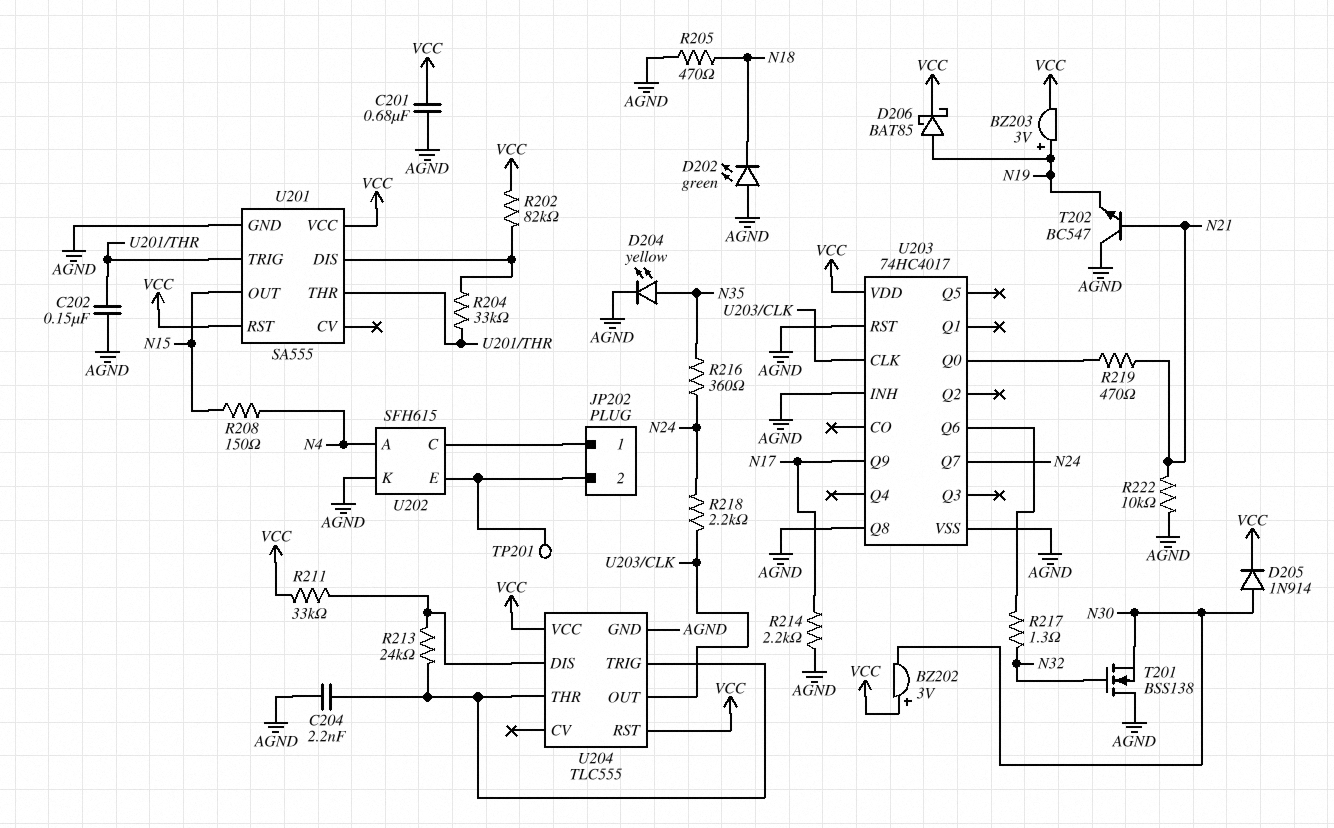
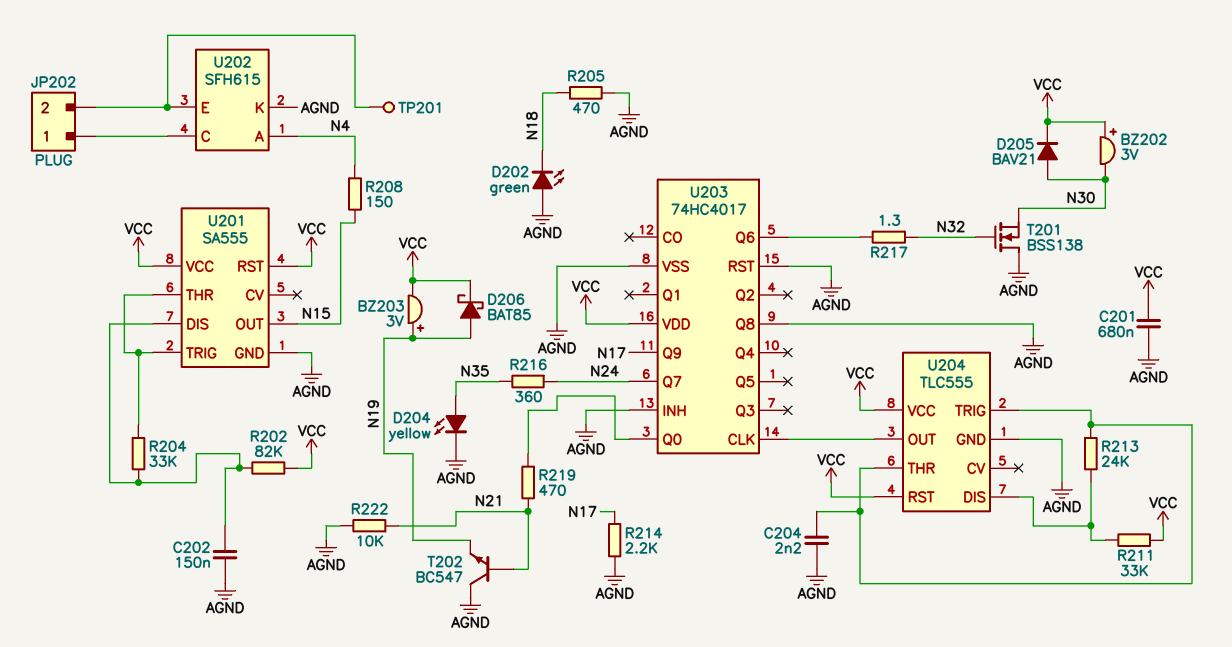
C202: 150nF (AGND, U201/THR) -> 150nF (AGND, U201/DIS)
D205: diode 1N914 (A N30, K VCC) -> diode BAV21 (A N30, K VCC)
R218: 2.2k (N24, U203/CLK) -> none

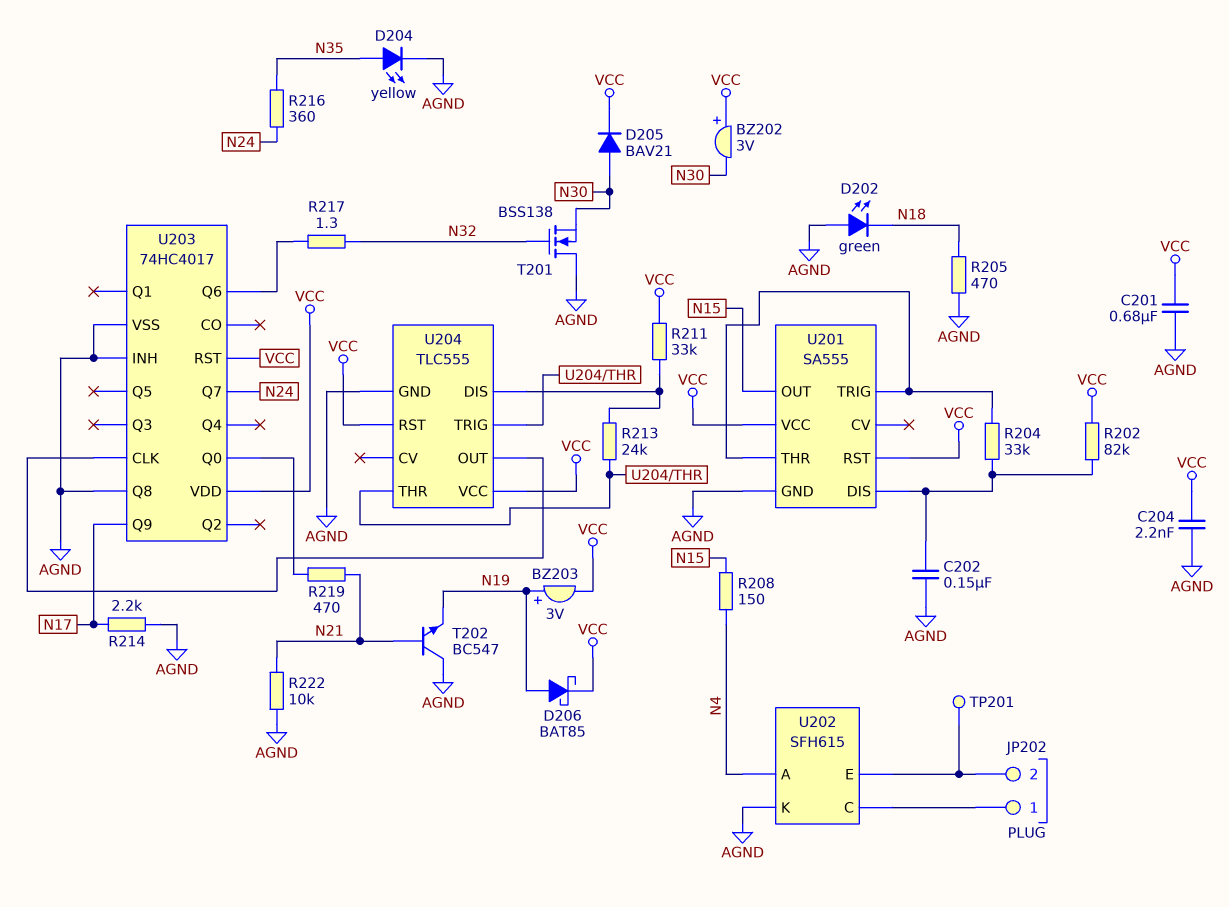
C204: 2.2nF (AGND, U204/THR) -> 2.2nF (AGND, VCC)
U203 pin RST: AGND -> VCC

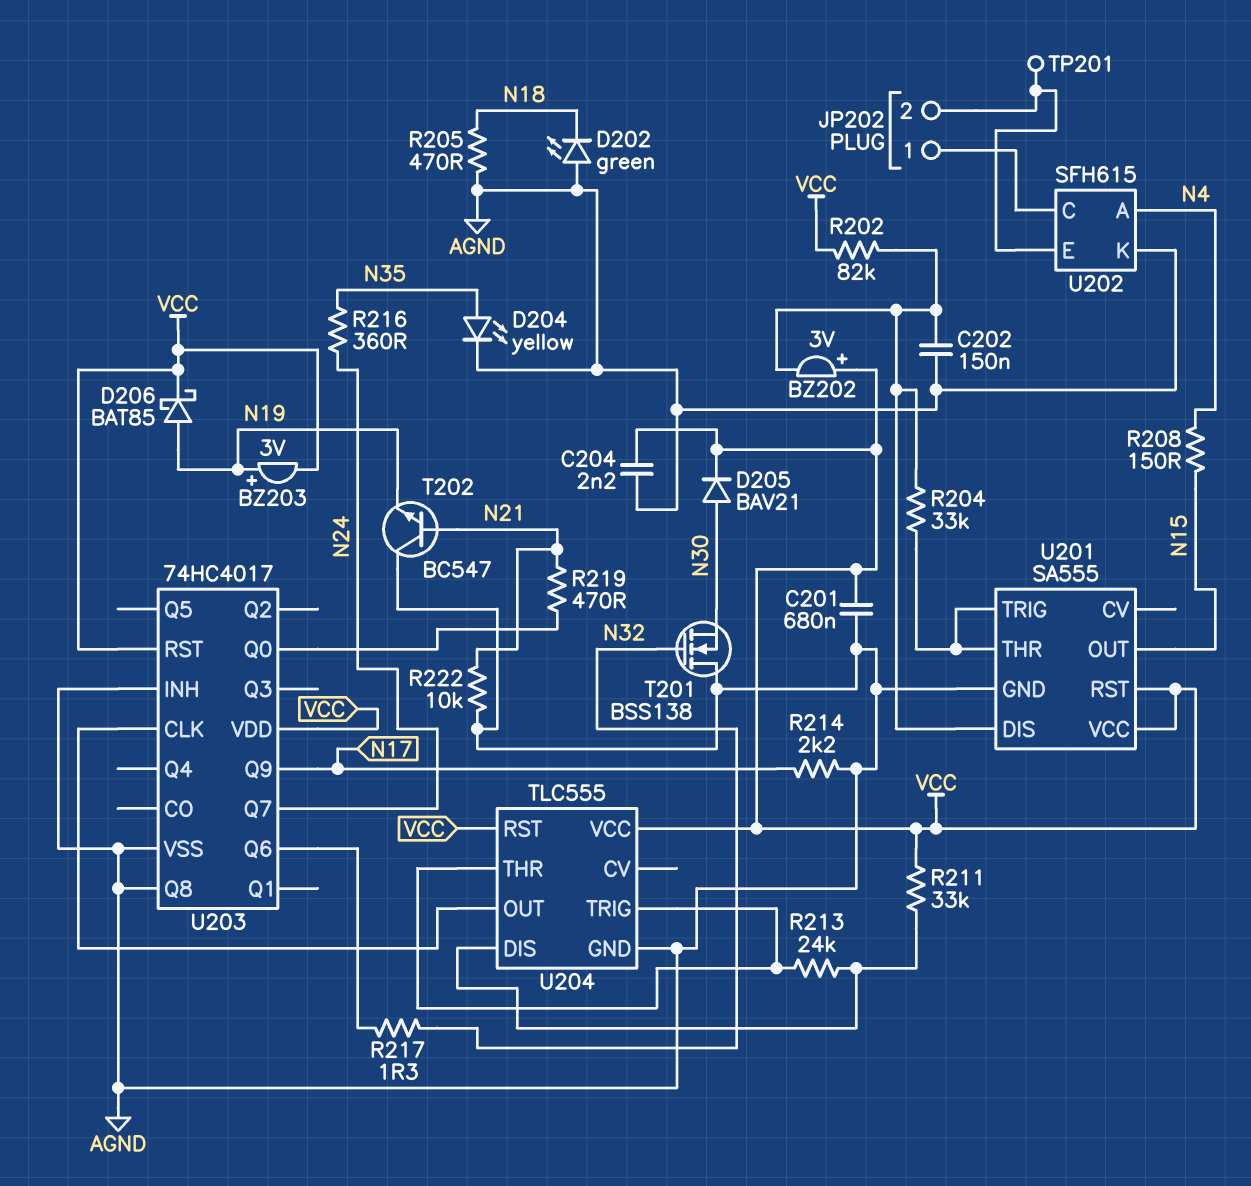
BZ202: buzzer 3V (plus VCC, minus N30) -> buzzer 3V (plus VCC, minus U201/DIS)

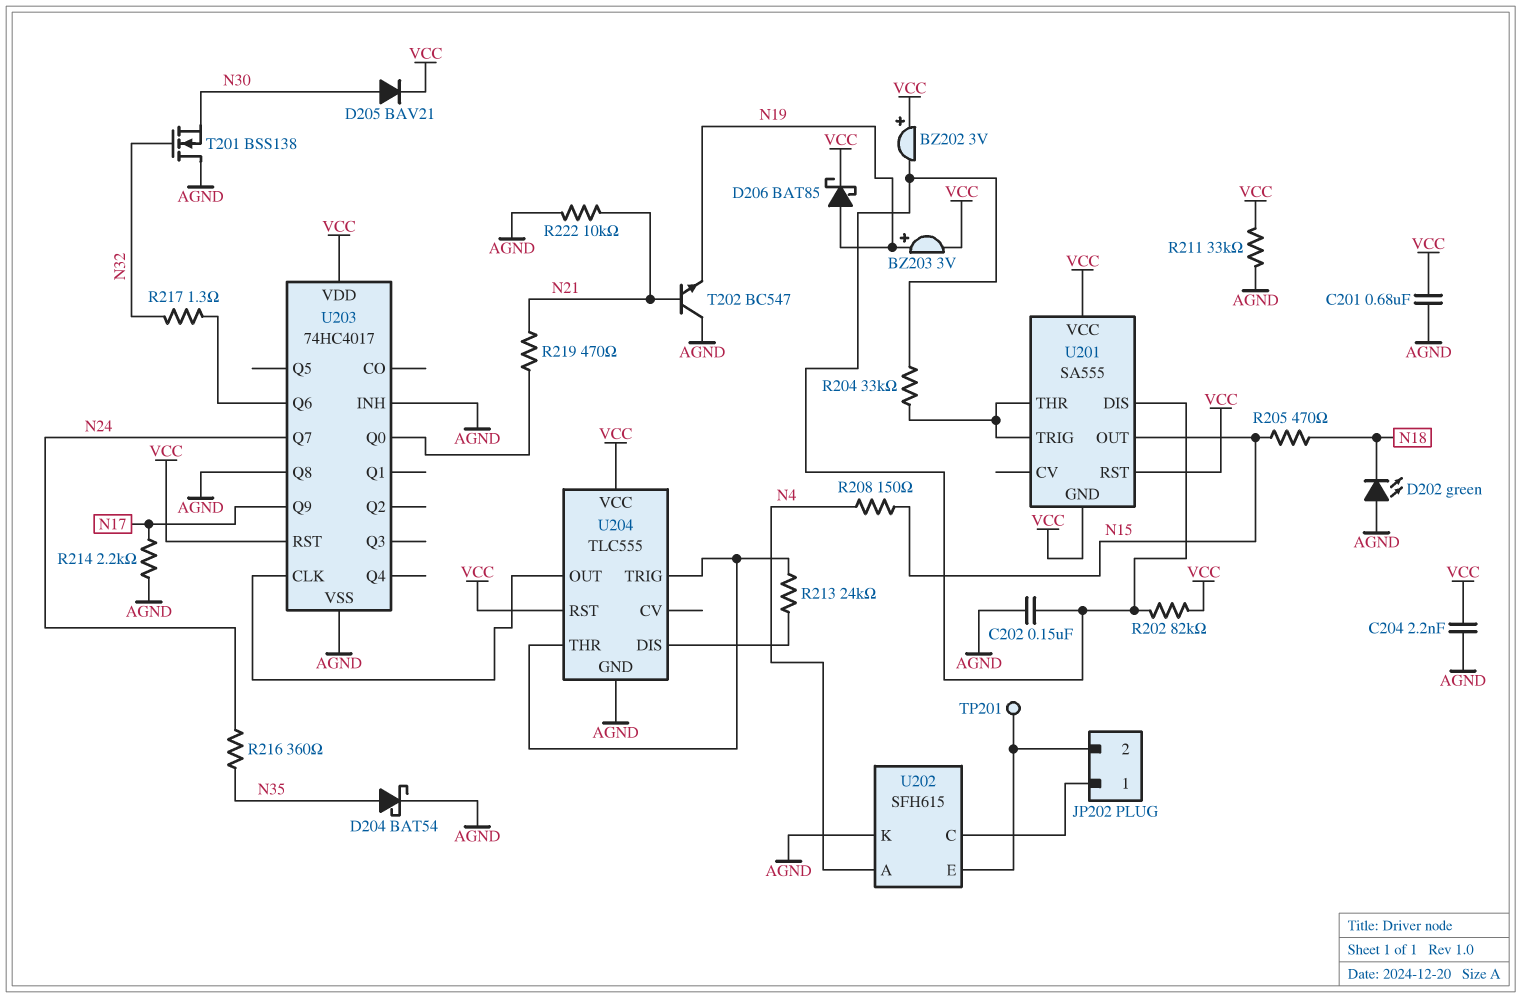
D204: LED yellow (A N35, K AGND) -> schottky BAT54 (A N35, K AGND)
R205: 470 (AGND, N18) -> 470 (N15, N18)
R211: 33k (U204/DIS, VCC) -> 33k (AGND, VCC)
U201 pin GND: AGND -> VCC

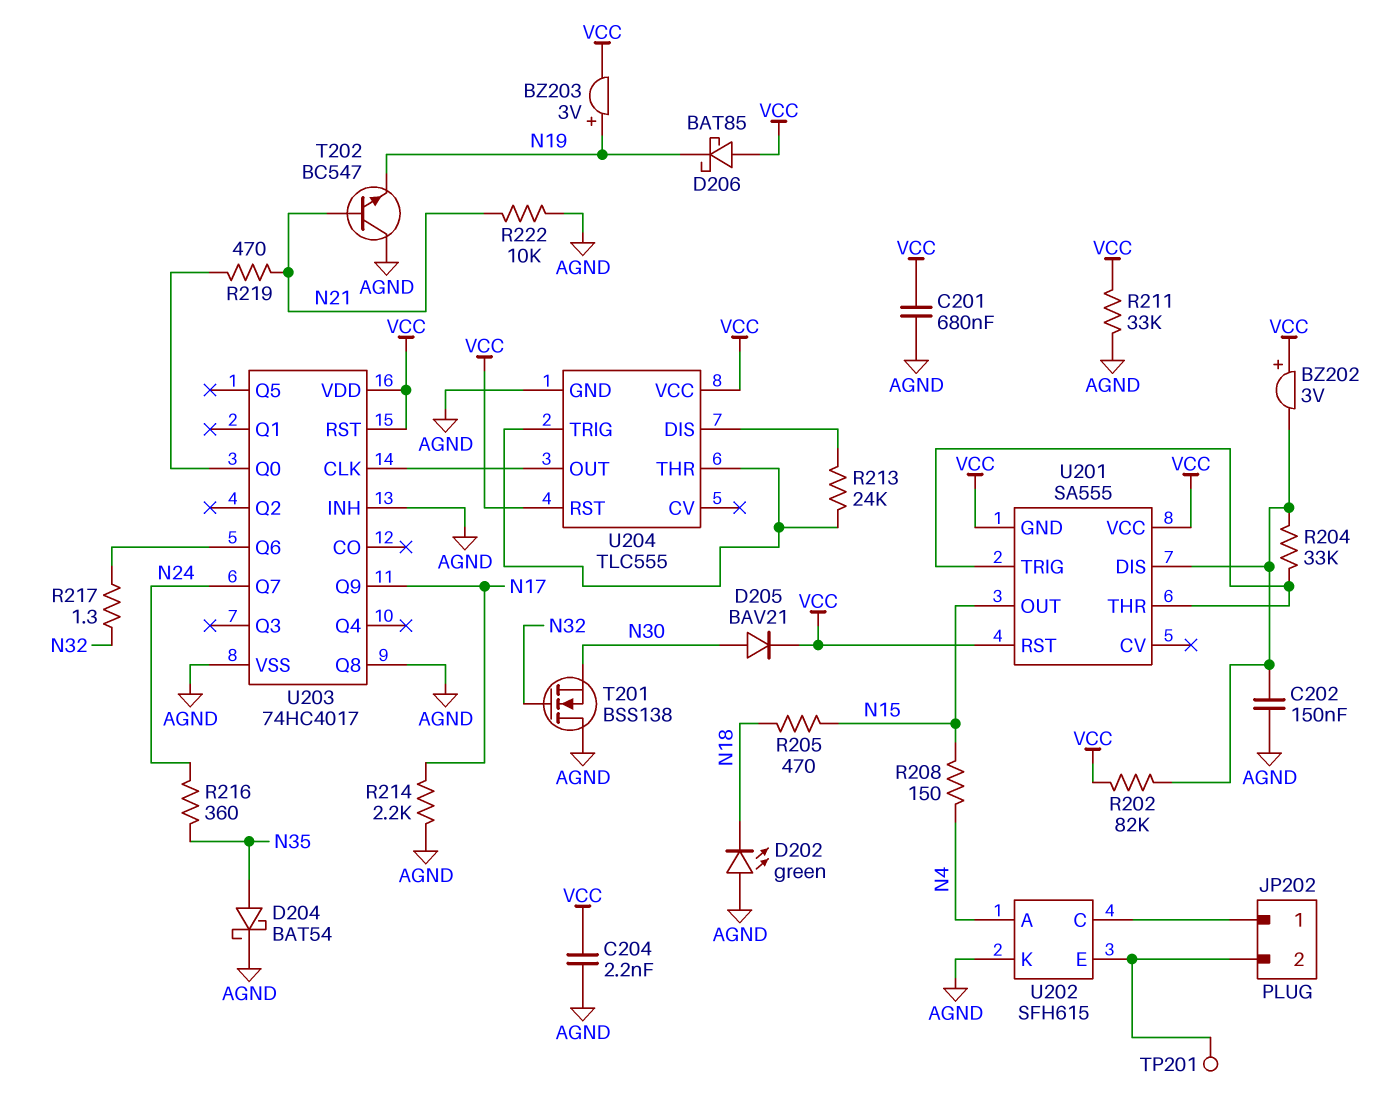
D206: schottky BAT85 (A N19, K VCC) -> schottky BAT85 (A VCC, K N19)

